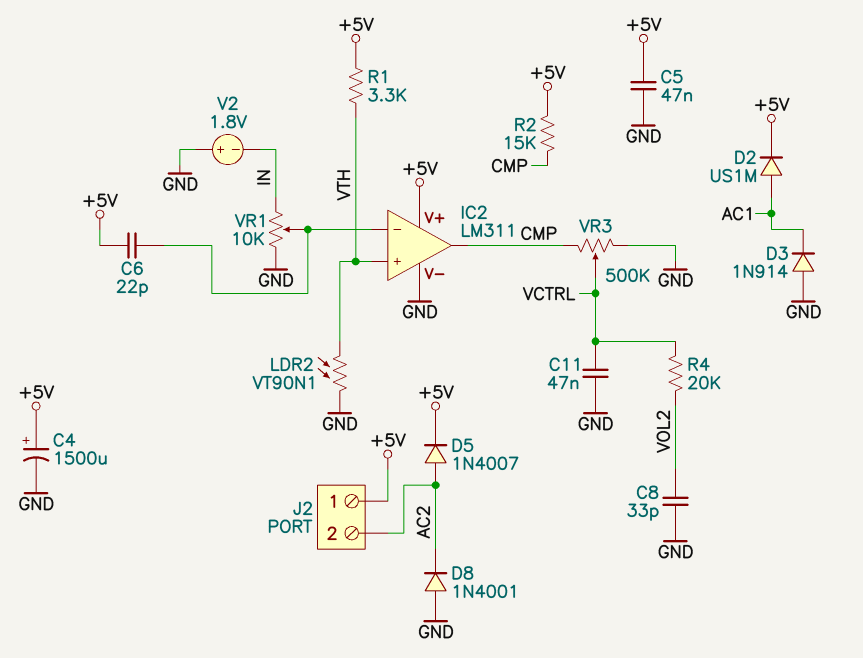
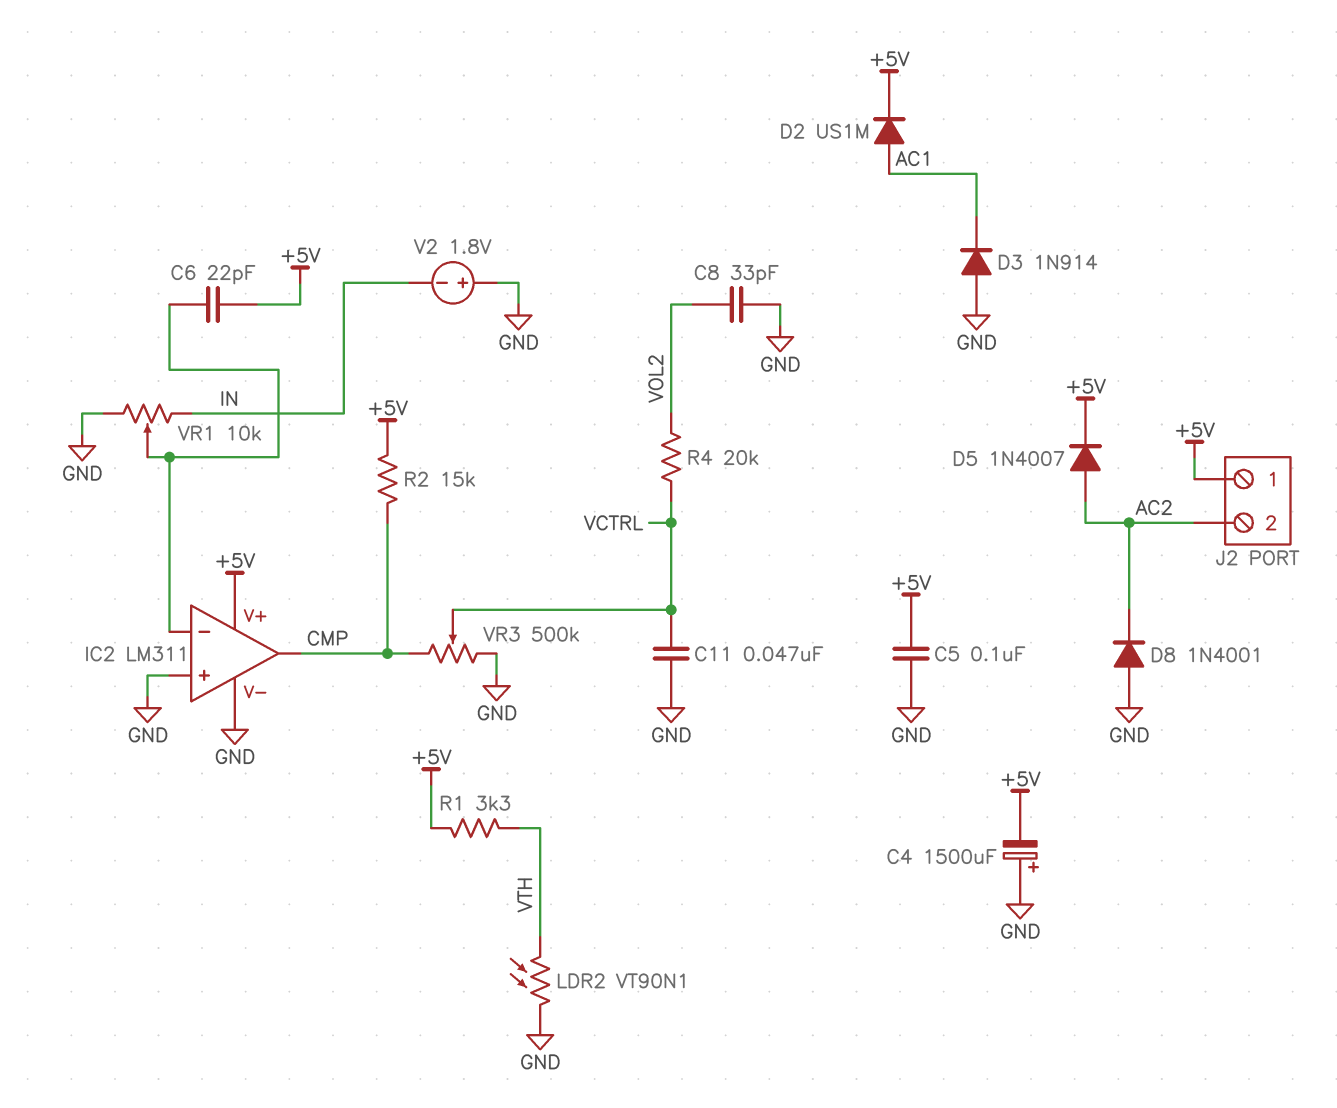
C4: 1500uF (plus +5V, minus GND) -> 1500uF (plus GND, minus +5V)
C5: 47nF (+5V, GND) -> 100nF (+5V, GND)
IC2 pin in+: VTH -> GND

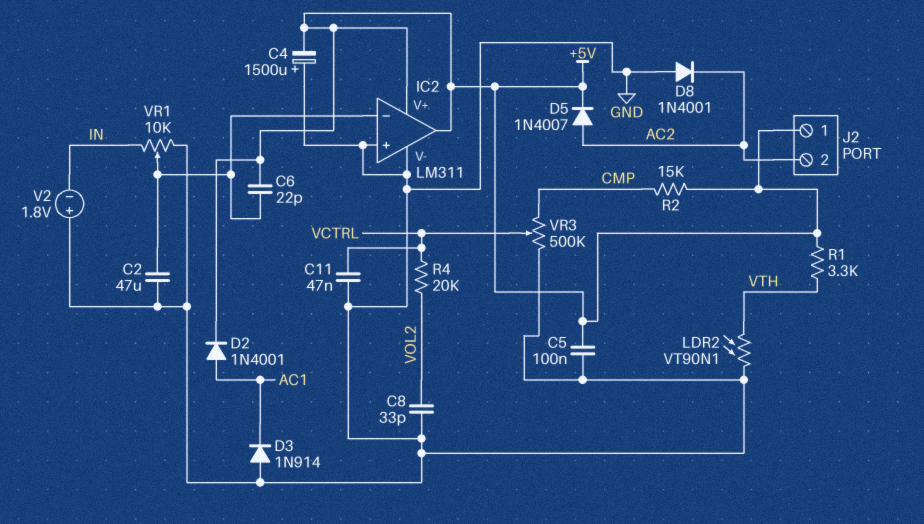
C2: none -> 47uF (GND, IC2/in-)
D2: diode US1M (A AC1, K +5V) -> diode 1N4001 (A AC1, K +5V)
IC2 pin out: CMP -> +5V

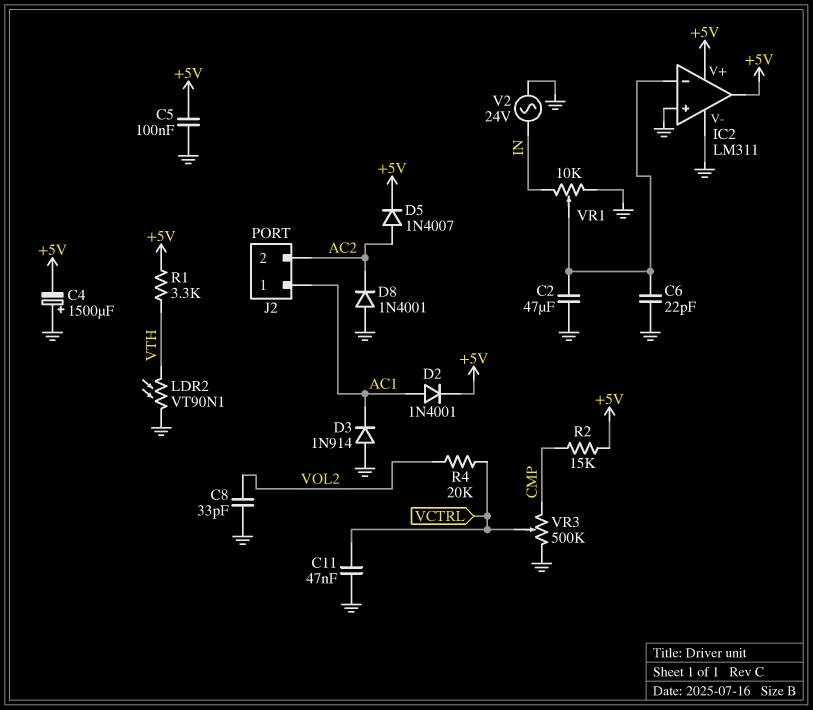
C6: 22pF (+5V, IC2/in-) -> 22pF (GND, IC2/in-)
J2 pin 1: +5V -> AC1
V2: 1.8V (plus GND, minus IN) -> AC 24V (GND, IN)

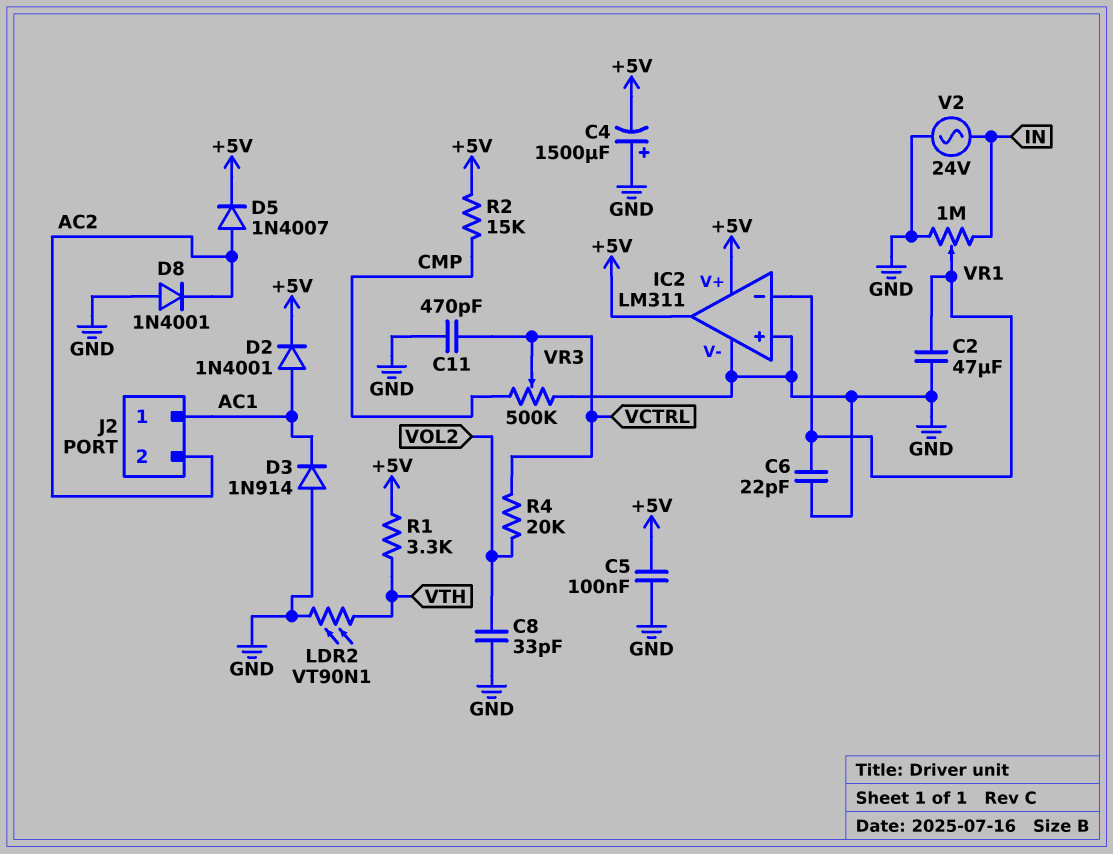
C11: 47nF (GND, VCTRL) -> 470pF (GND, VCTRL)
VR1: 10k (GND, IN, wiper IC2/in-) -> 1M (GND, IN, wiper IC2/in-)

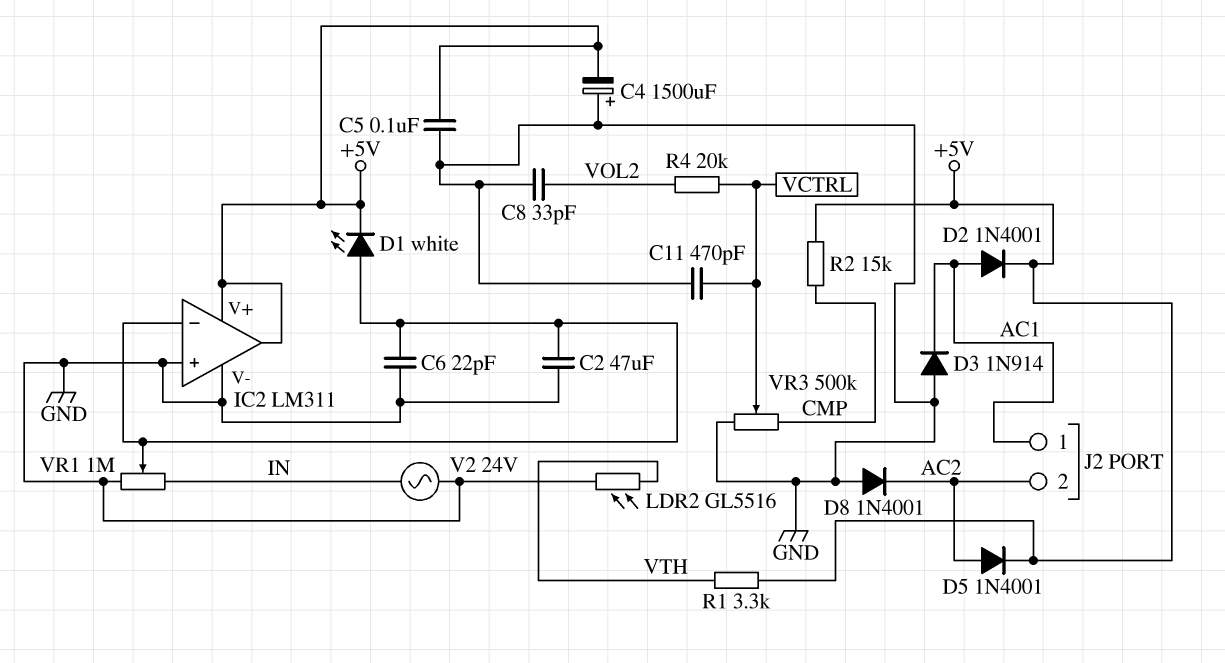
D1: none -> LED white (A IC2/in-, K +5V)
D5: diode 1N4007 (A AC2, K +5V) -> diode 1N4001 (A AC2, K +5V)
LDR2: VT90N1 (GND, VTH) -> GL5516 (GND, VTH)

